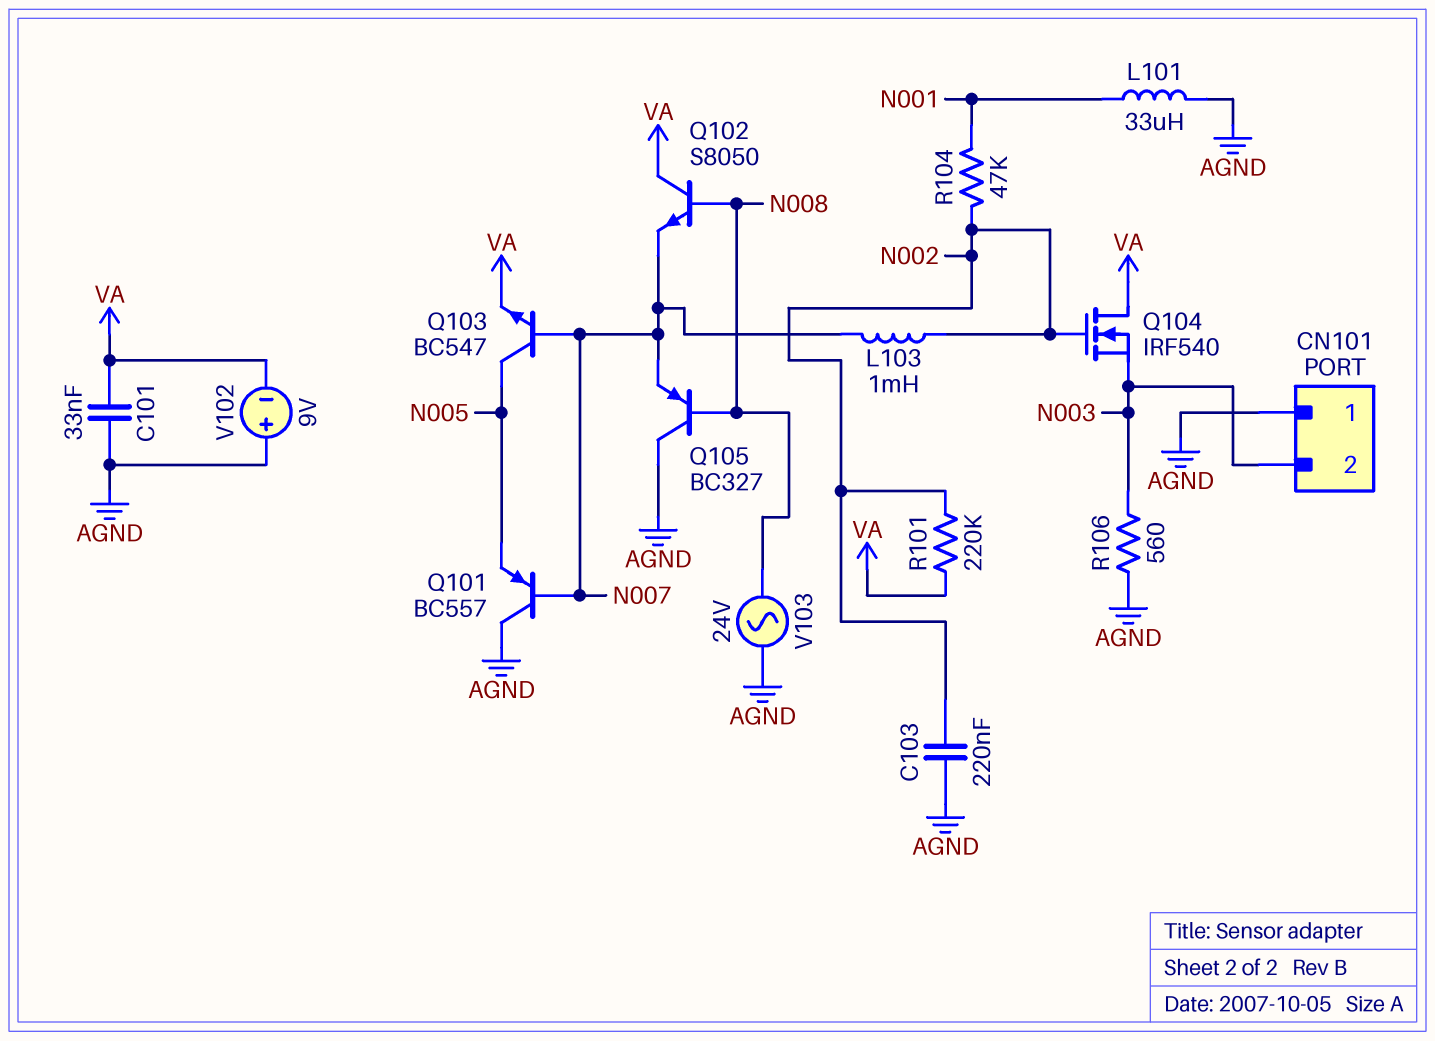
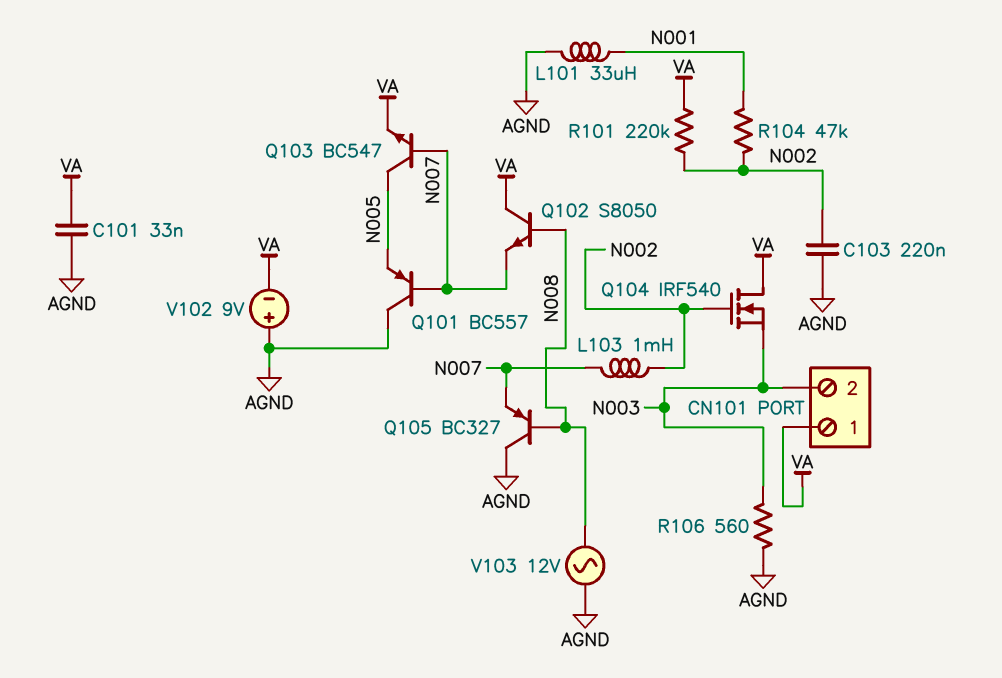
CN101 pin 1: AGND -> VA
V103: AC 24V (AGND, N008) -> AC 12V (AGND, N008)

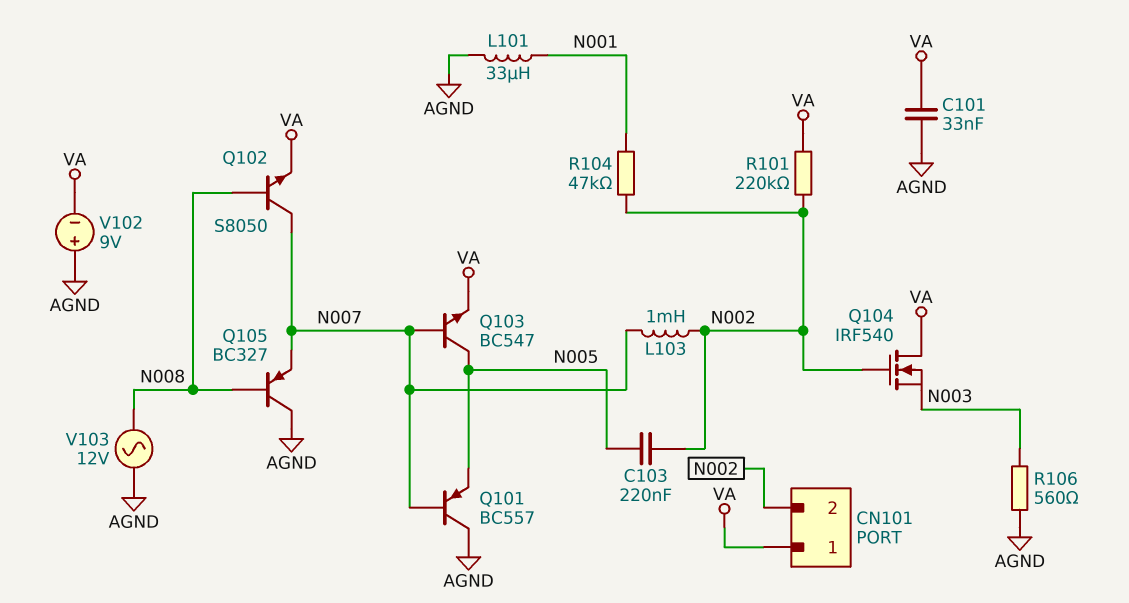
C103: 220nF (AGND, N002) -> 220nF (N002, N005)
CN101 pin 2: N003 -> N002
Q102: NPN S8050 (B N008, C VA, E N007) -> NPN S8050 (B N008, C N007, E VA)

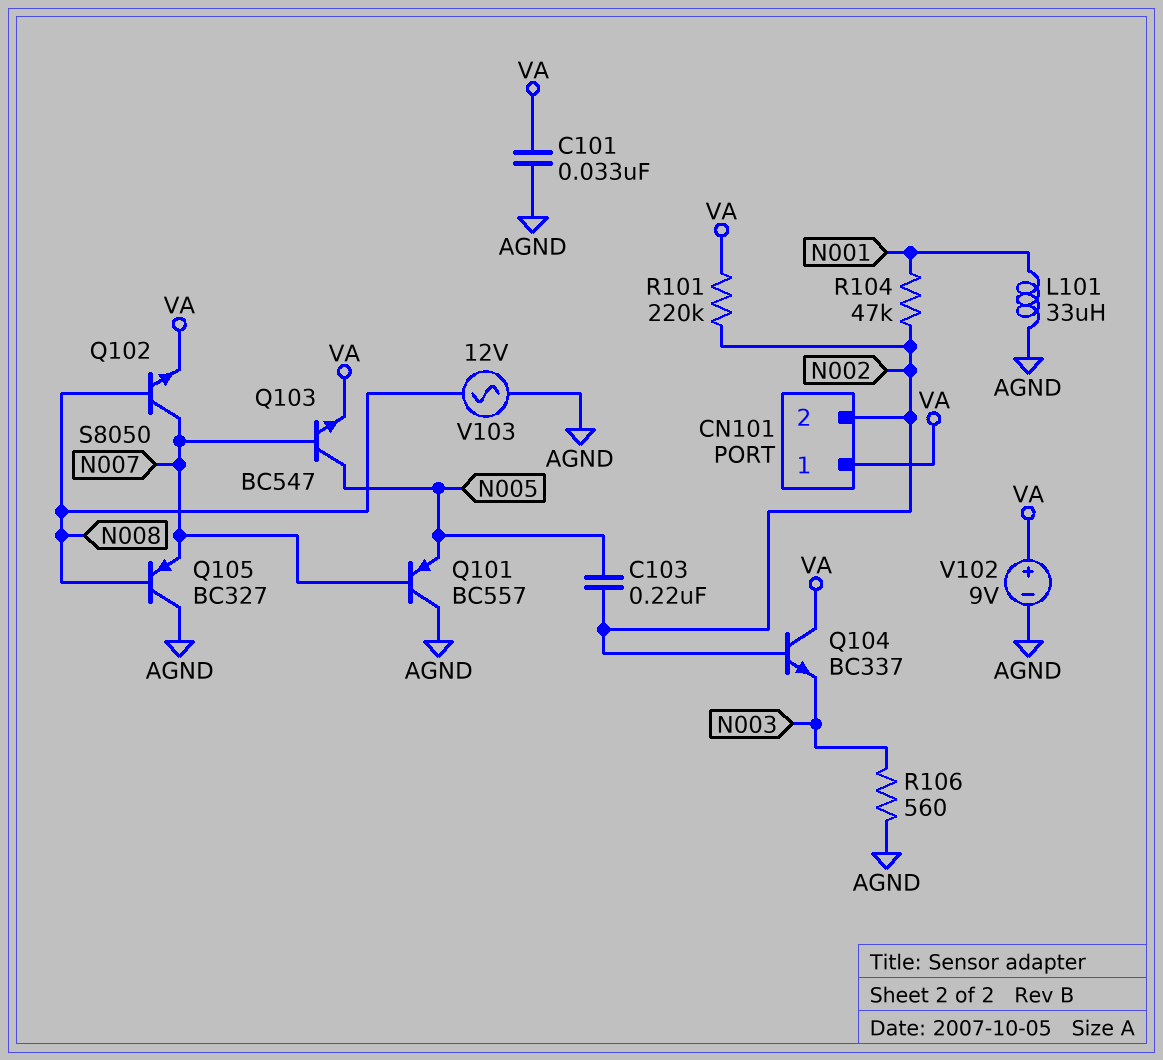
L103: 1mH (N002, N007) -> none
Q104: NMOS IRF540 (G N002, D VA, S N003) -> NPN BC337 (B N002, C VA, E N003)
V102: 9V (plus AGND, minus VA) -> 9V (plus VA, minus AGND)

